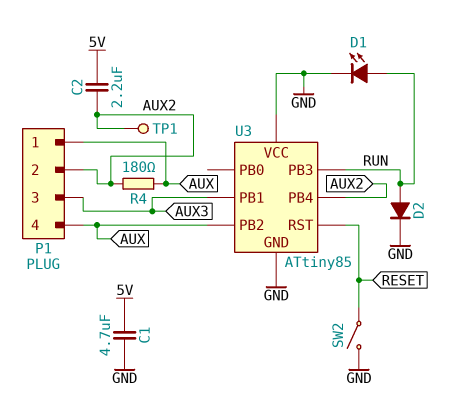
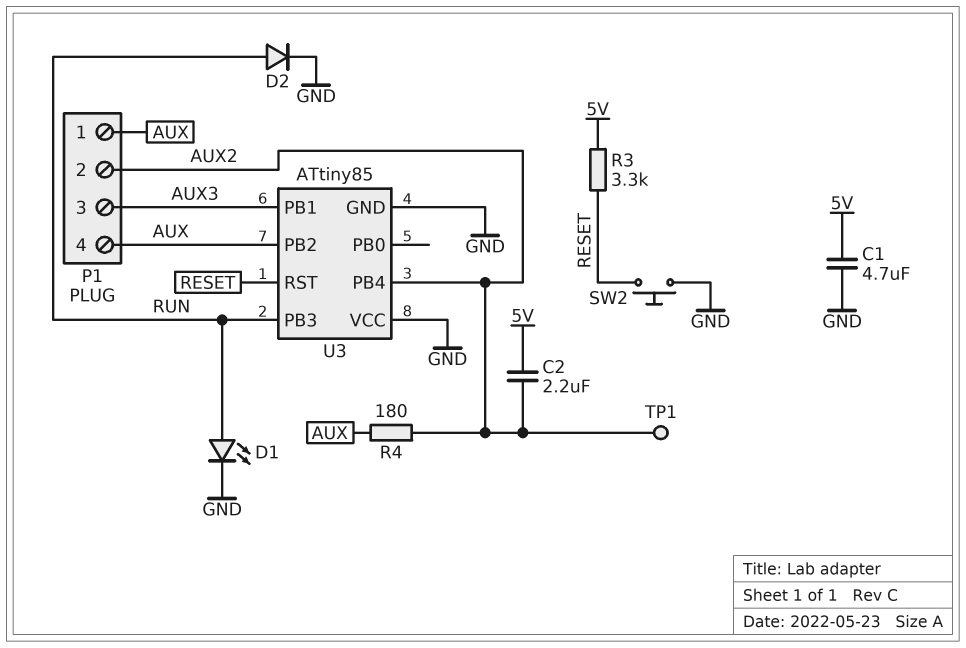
R3: none -> 3.3k (5V, RESET)
SW2: switch (GND, RESET) -> button (GND, RESET)

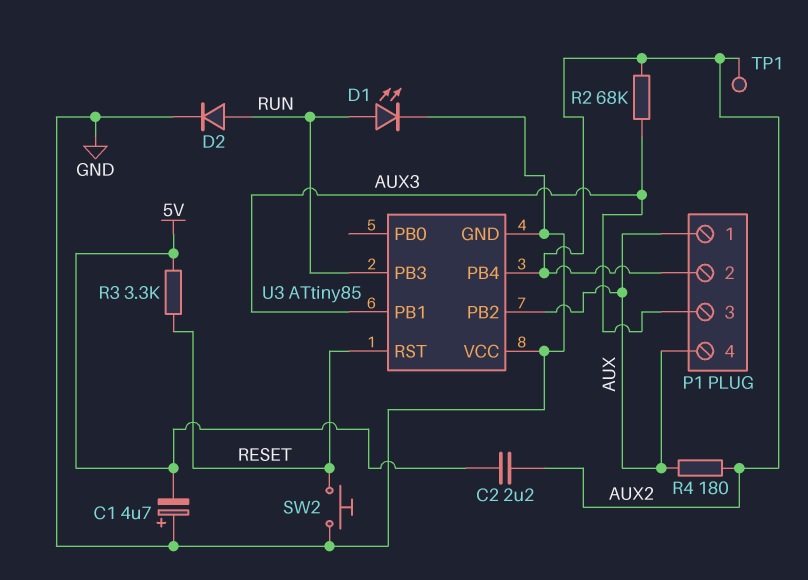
C1: 4.7uF (5V, GND) -> 4.7uF (plus GND, minus 5V)
R2: none -> 68k (AUX2, AUX3)

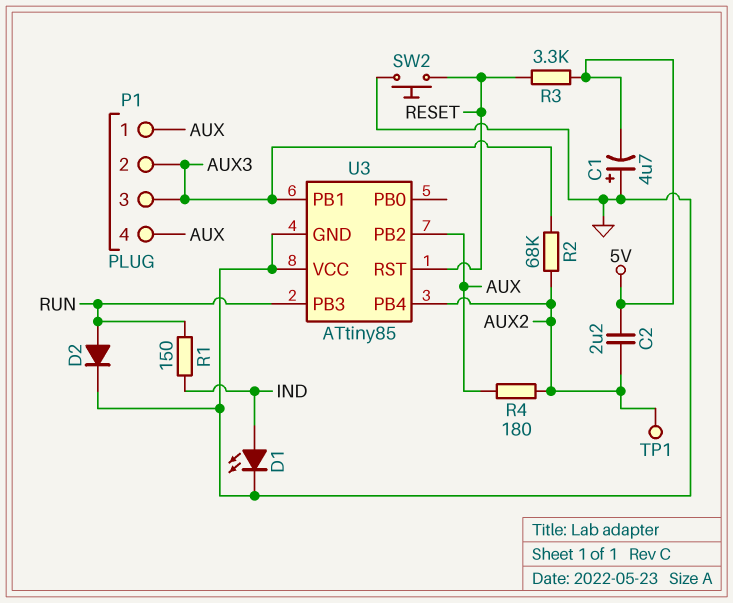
D1: LED (A RUN, K GND) -> LED (A IND, K GND)
P1 pin 2: AUX2 -> AUX3
R1: none -> 150 (IND, RUN)

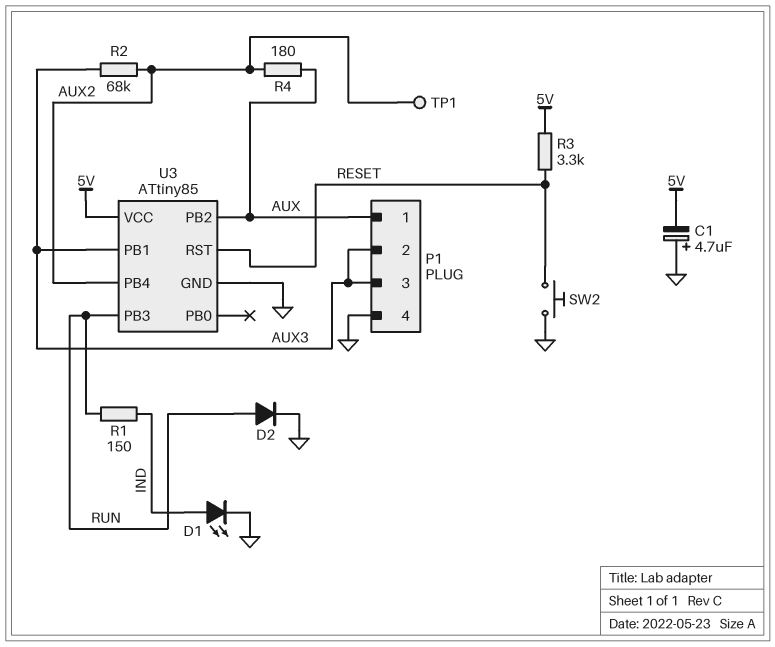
C2: 2.2uF (5V, AUX2) -> none
P1 pin 4: AUX -> GND
U3 pin VCC: GND -> 5V

